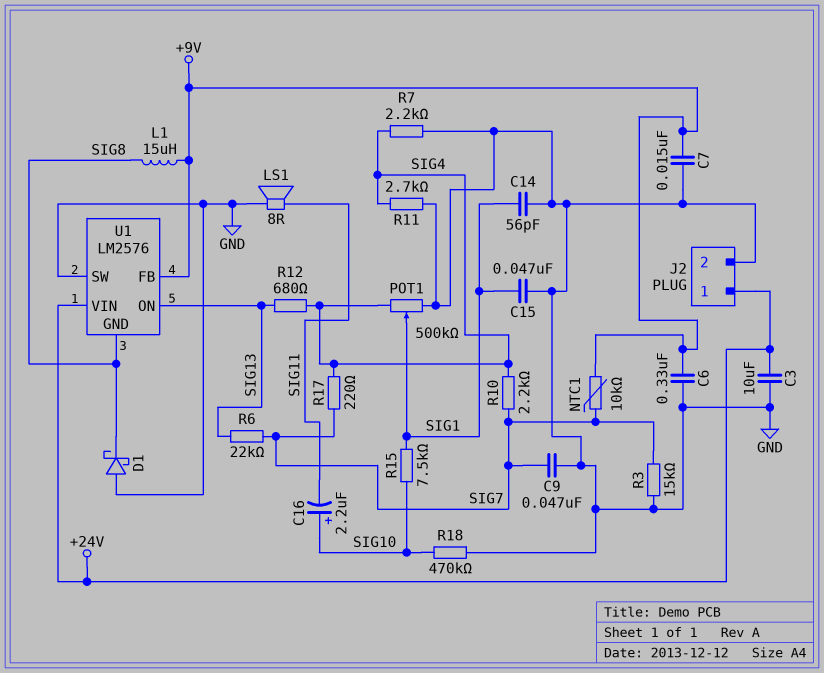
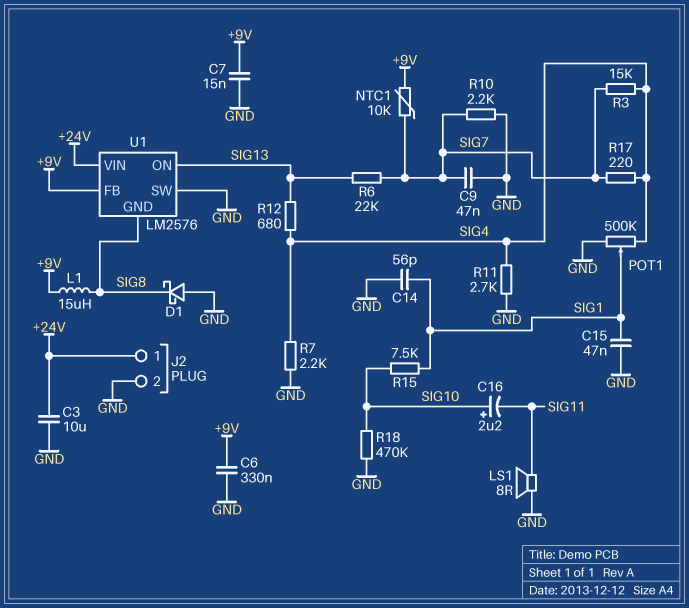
R3: 15k (GND, SIG7) -> 15k (SIG4, SIG7)
R10: 2.2k (SIG4, SIG7) -> 2.2k (GND, SIG7)

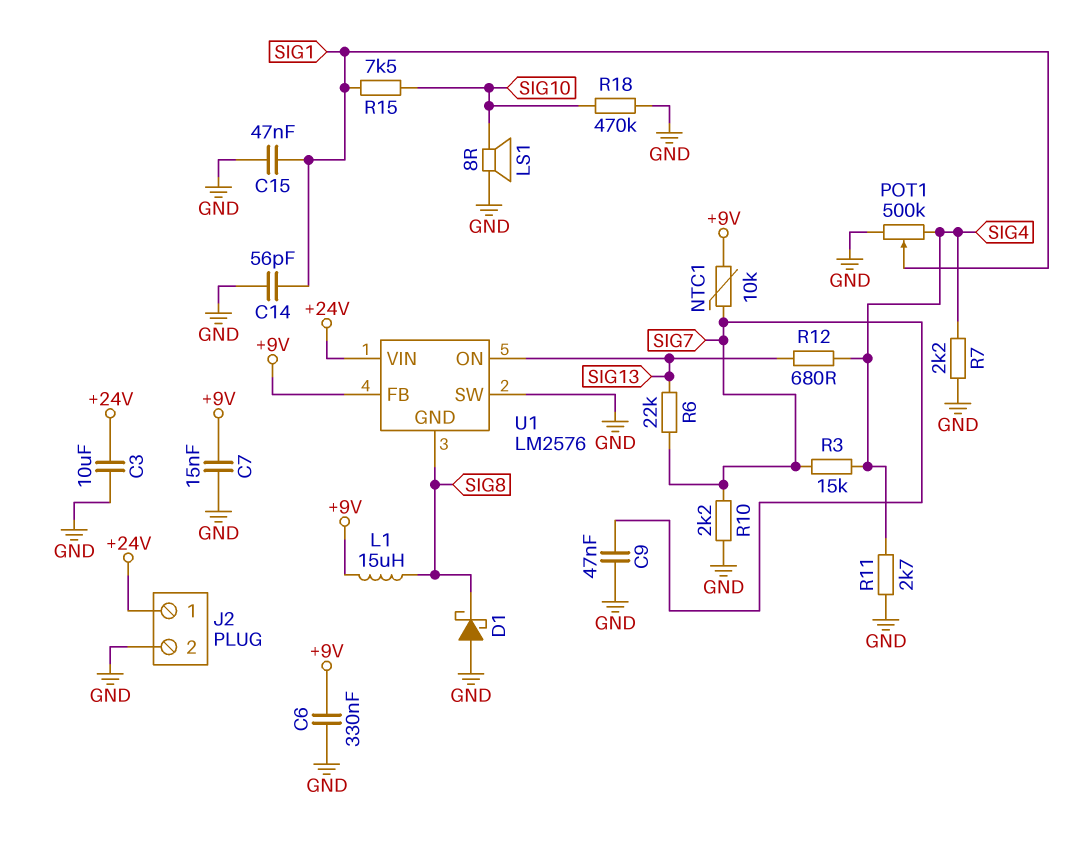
C16: 2.2uF (plus SIG10, minus SIG11) -> none
LS1: speaker 8R (GND, SIG11) -> speaker 8R (GND, SIG10)
R17: 220 (SIG4, SIG7) -> none

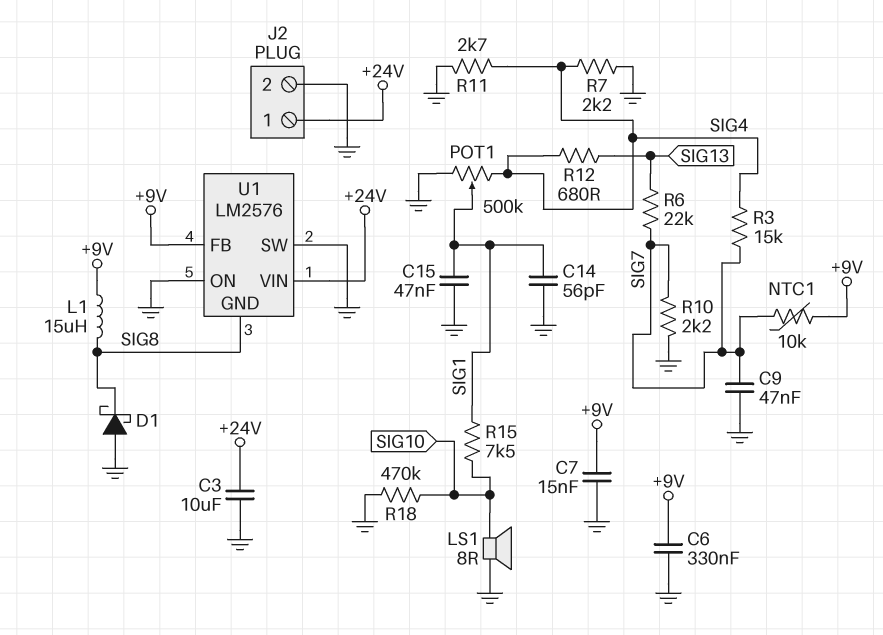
U1 pin ON: SIG13 -> GND

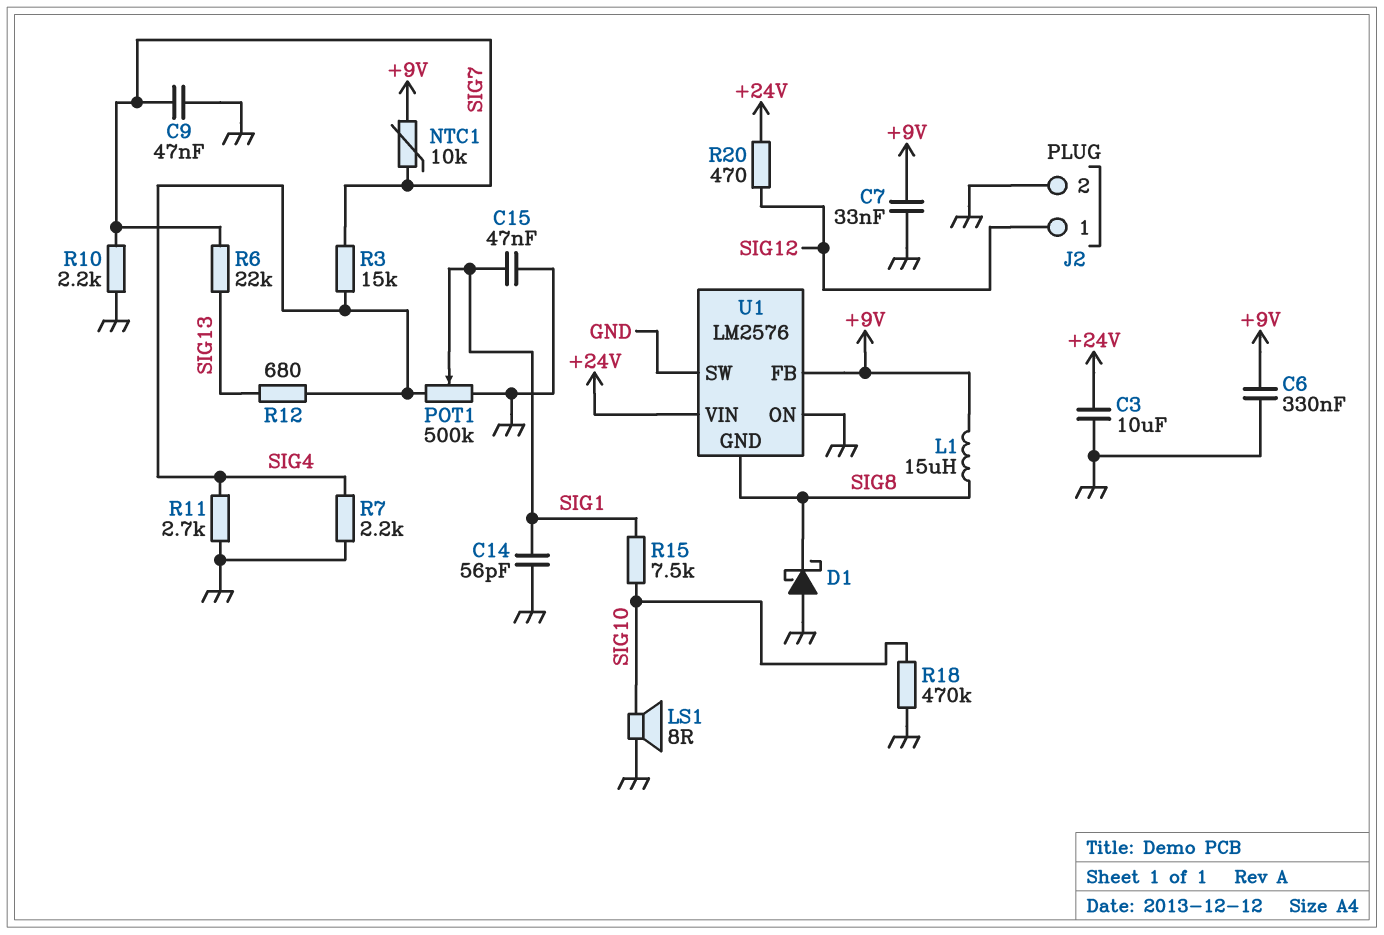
C7: 15nF (+9V, GND) -> 33nF (+9V, GND)
J2 pin 1: +24V -> SIG12
R20: none -> 470 (+24V, SIG12)

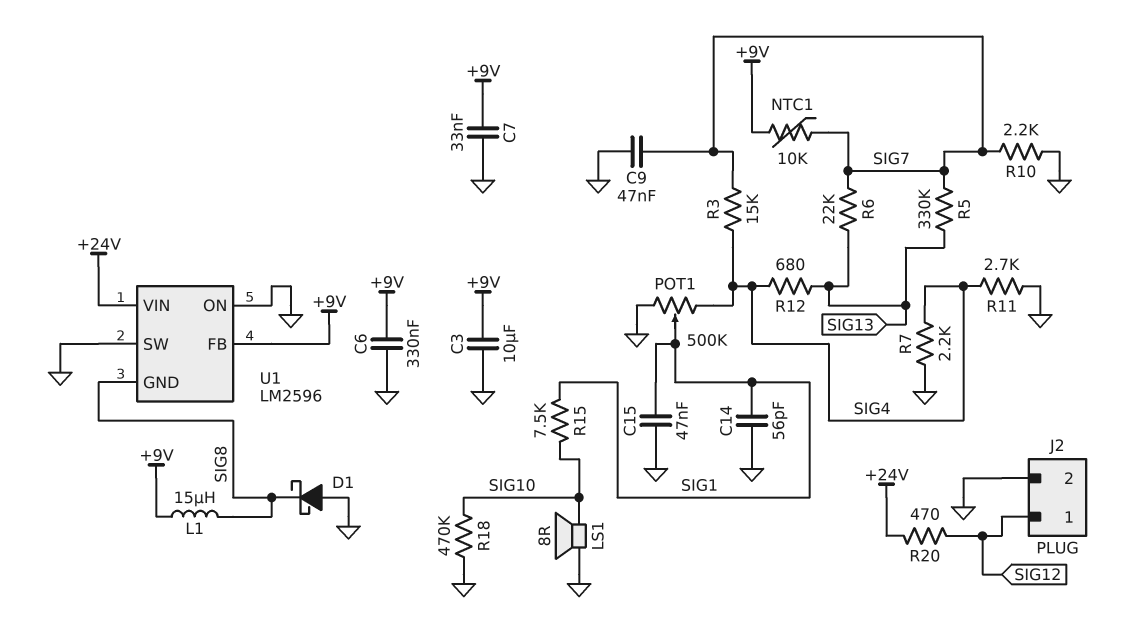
C3: 10uF (+24V, GND) -> 10uF (+9V, GND)
R5: none -> 330k (SIG7, SIG13)
U1: LM2576 -> LM2596

